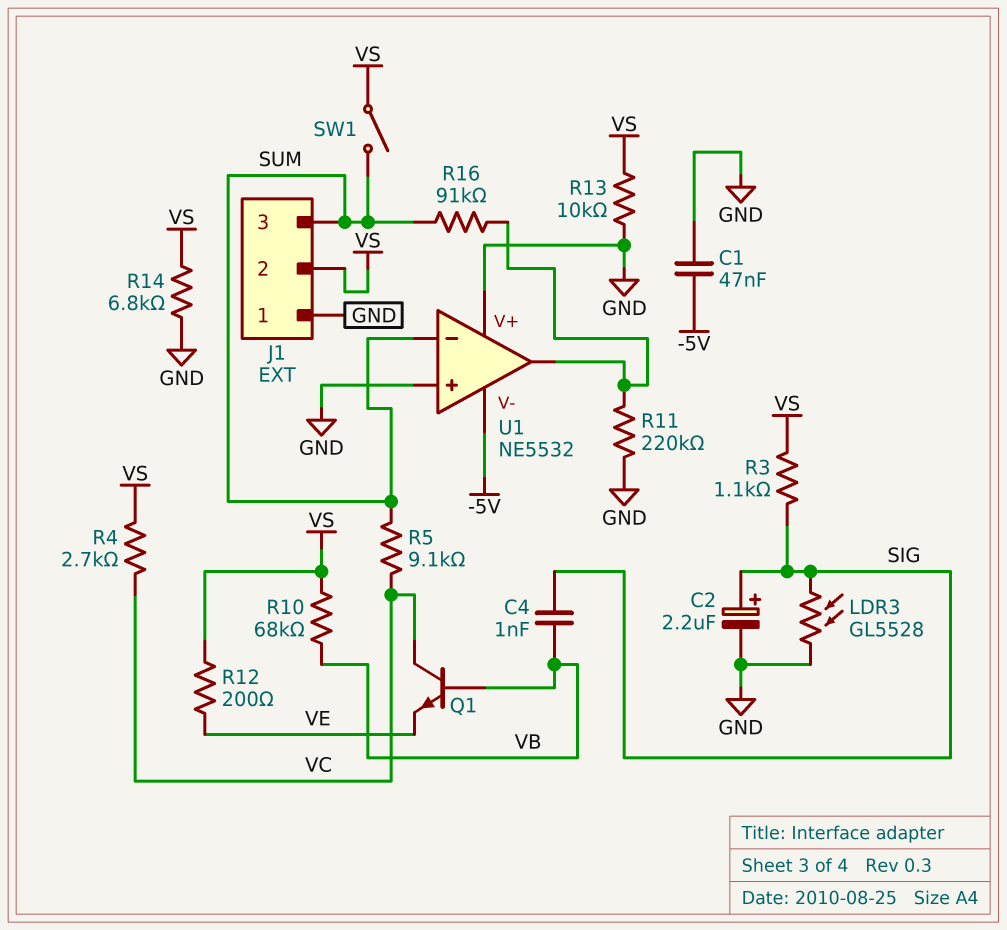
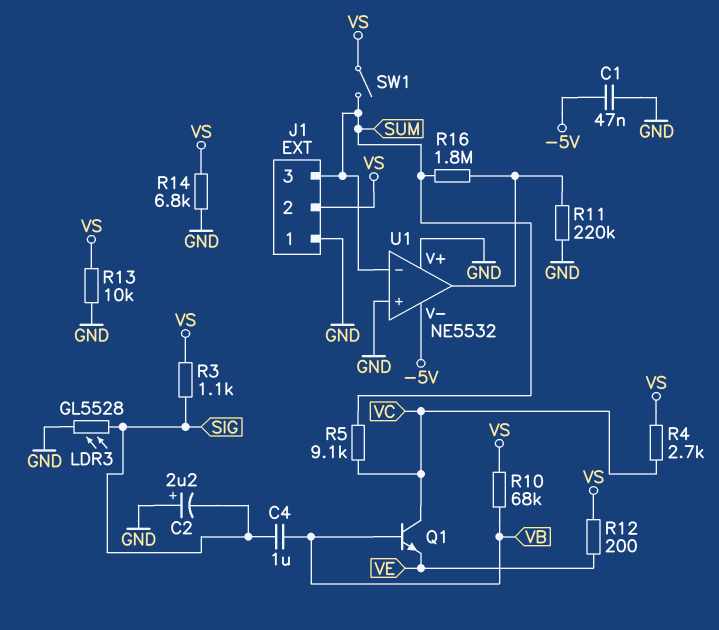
C2: 2.2uF (plus SIG, minus GND) -> 2.2uF (plus GND, minus SIG)
C4: 1nF (SIG, VB) -> 1uF (SIG, VB)
R16: 91k (SUM, U1/out) -> 1.8M (SUM, U1/out)

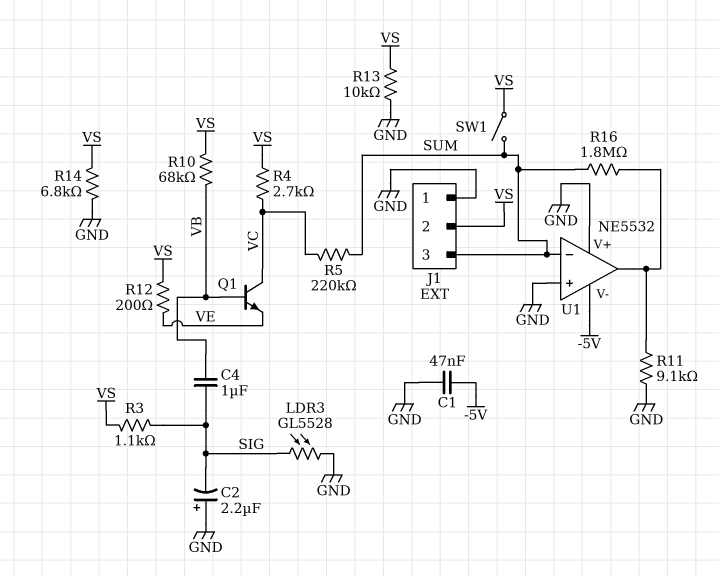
R5: 9.1k (SUM, VC) -> 220k (SUM, VC)
R11: 220k (GND, U1/out) -> 9.1k (GND, U1/out)

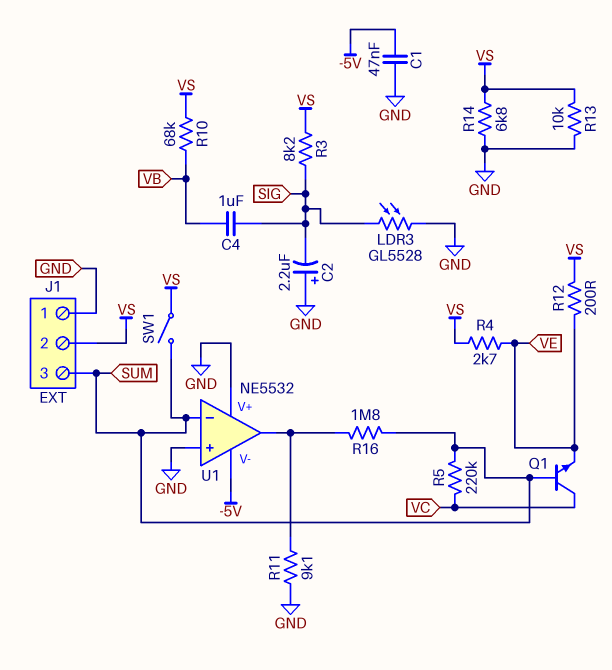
Q1: NPN (B VB, C VC, E VE) -> NPN (B SUM, C VC, E VE)
R3: 1.1k (SIG, VS) -> 8.2k (SIG, VS)
R4: 2.7k (VC, VS) -> 2.7k (VE, VS)

